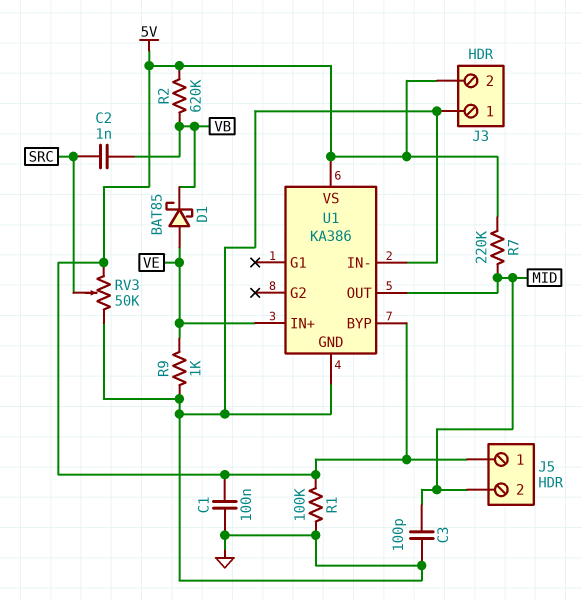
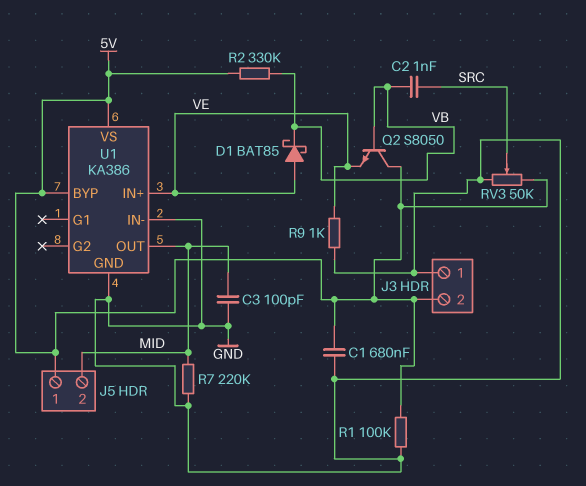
C1: 100nF (5V, GND) -> 680nF (5V, GND)
Q2: none -> NPN S8050 (B VB, C 5V, E VE)
R2: 620k (5V, VB) -> 330k (5V, VB)
R7: 220k (5V, MID) -> 220k (GND, MID)

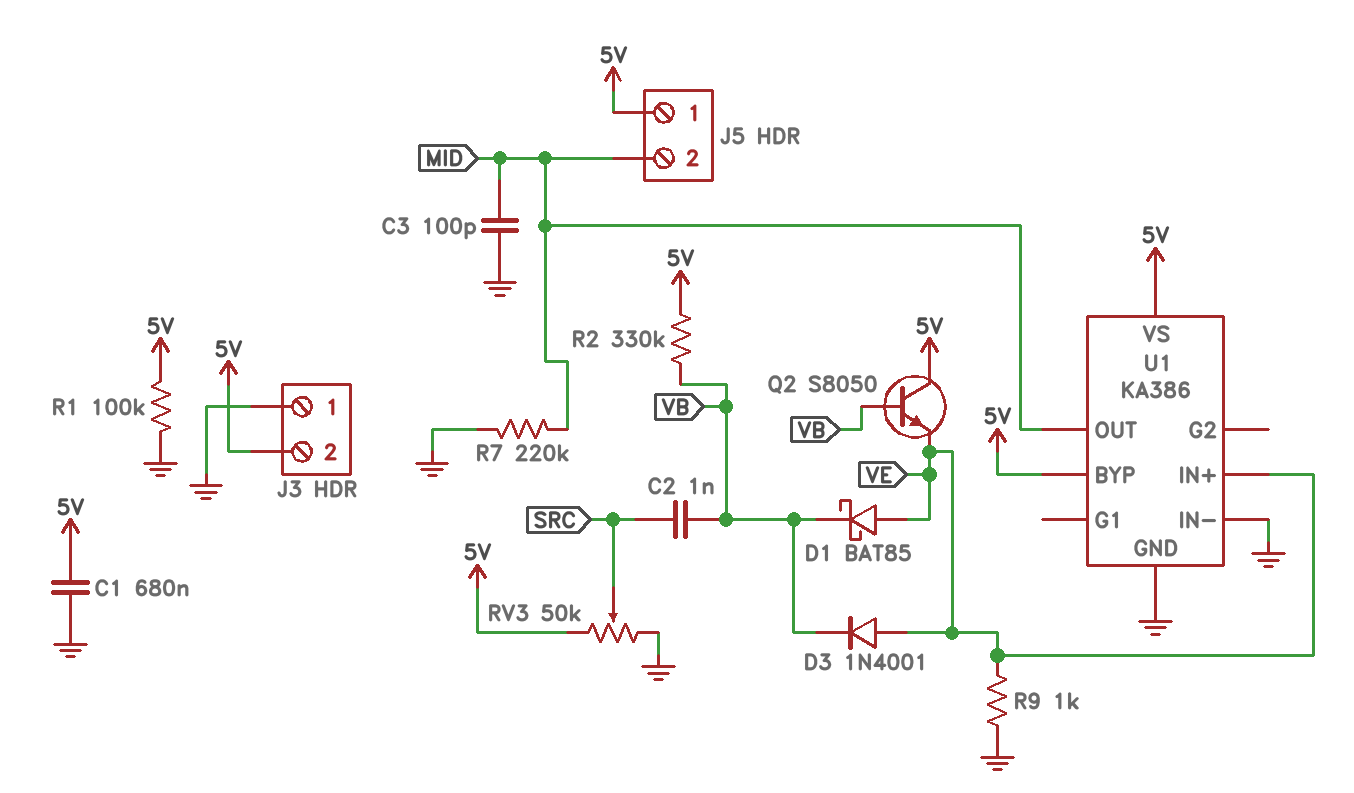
D3: none -> diode 1N4001 (A VE, K VB)

